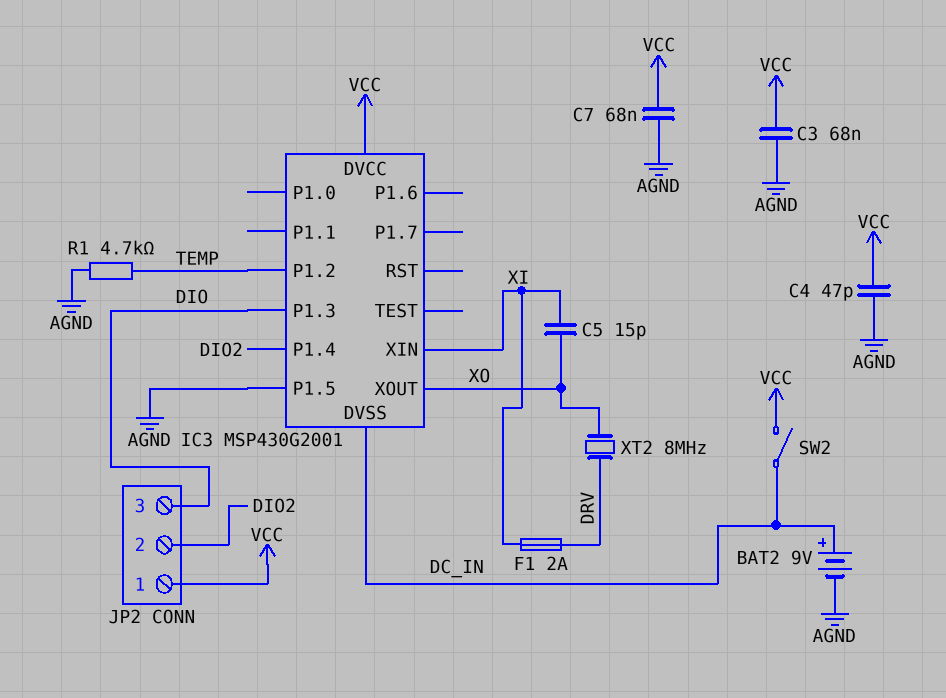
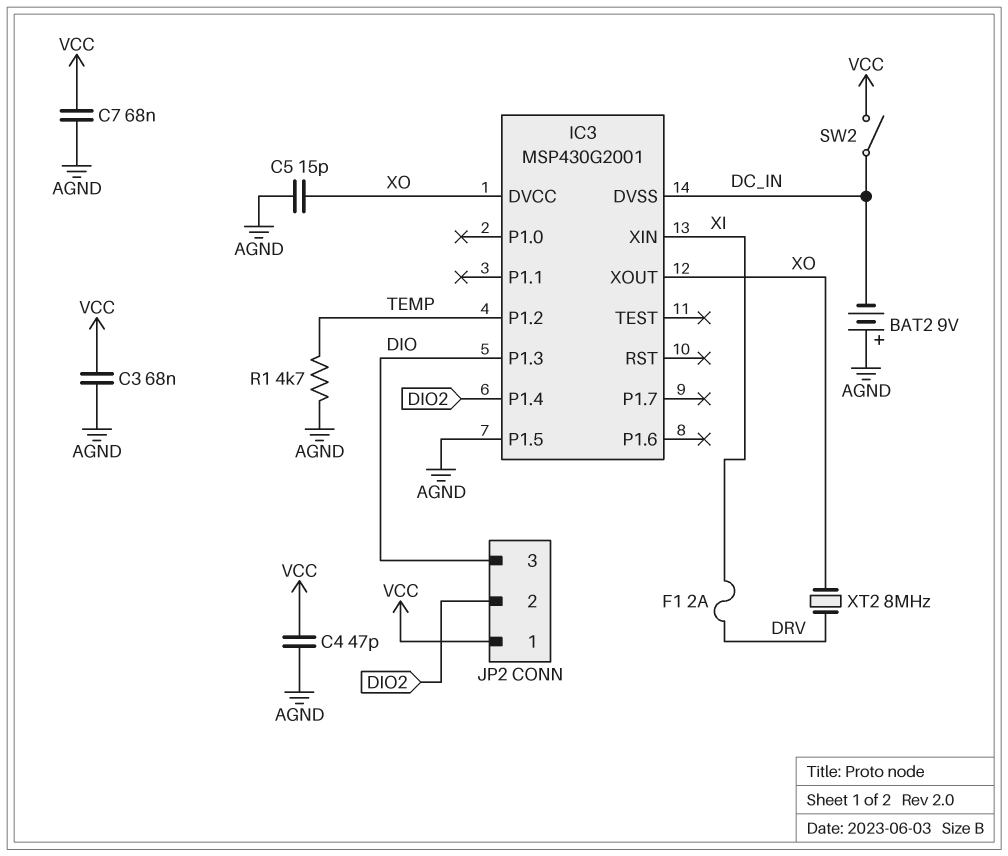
BAT2: 9V (plus DC_IN, minus AGND) -> 9V (plus AGND, minus DC_IN)
C5: 15pF (XI, XO) -> 15pF (AGND, XO)
IC3 pin DVCC: VCC -> XO

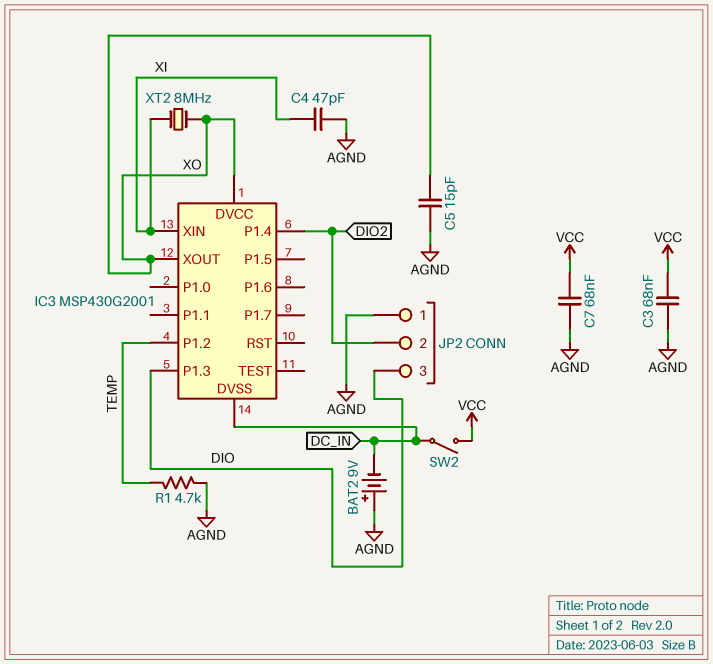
C4: 47pF (AGND, VCC) -> 47pF (AGND, XI)
F1: 2A (DRV, XI) -> none
IC3 pin P1.5: AGND -> none
JP2 pin 1: VCC -> AGND
XT2: 8MHz (DRV, XO) -> 8MHz (XI, XO)

